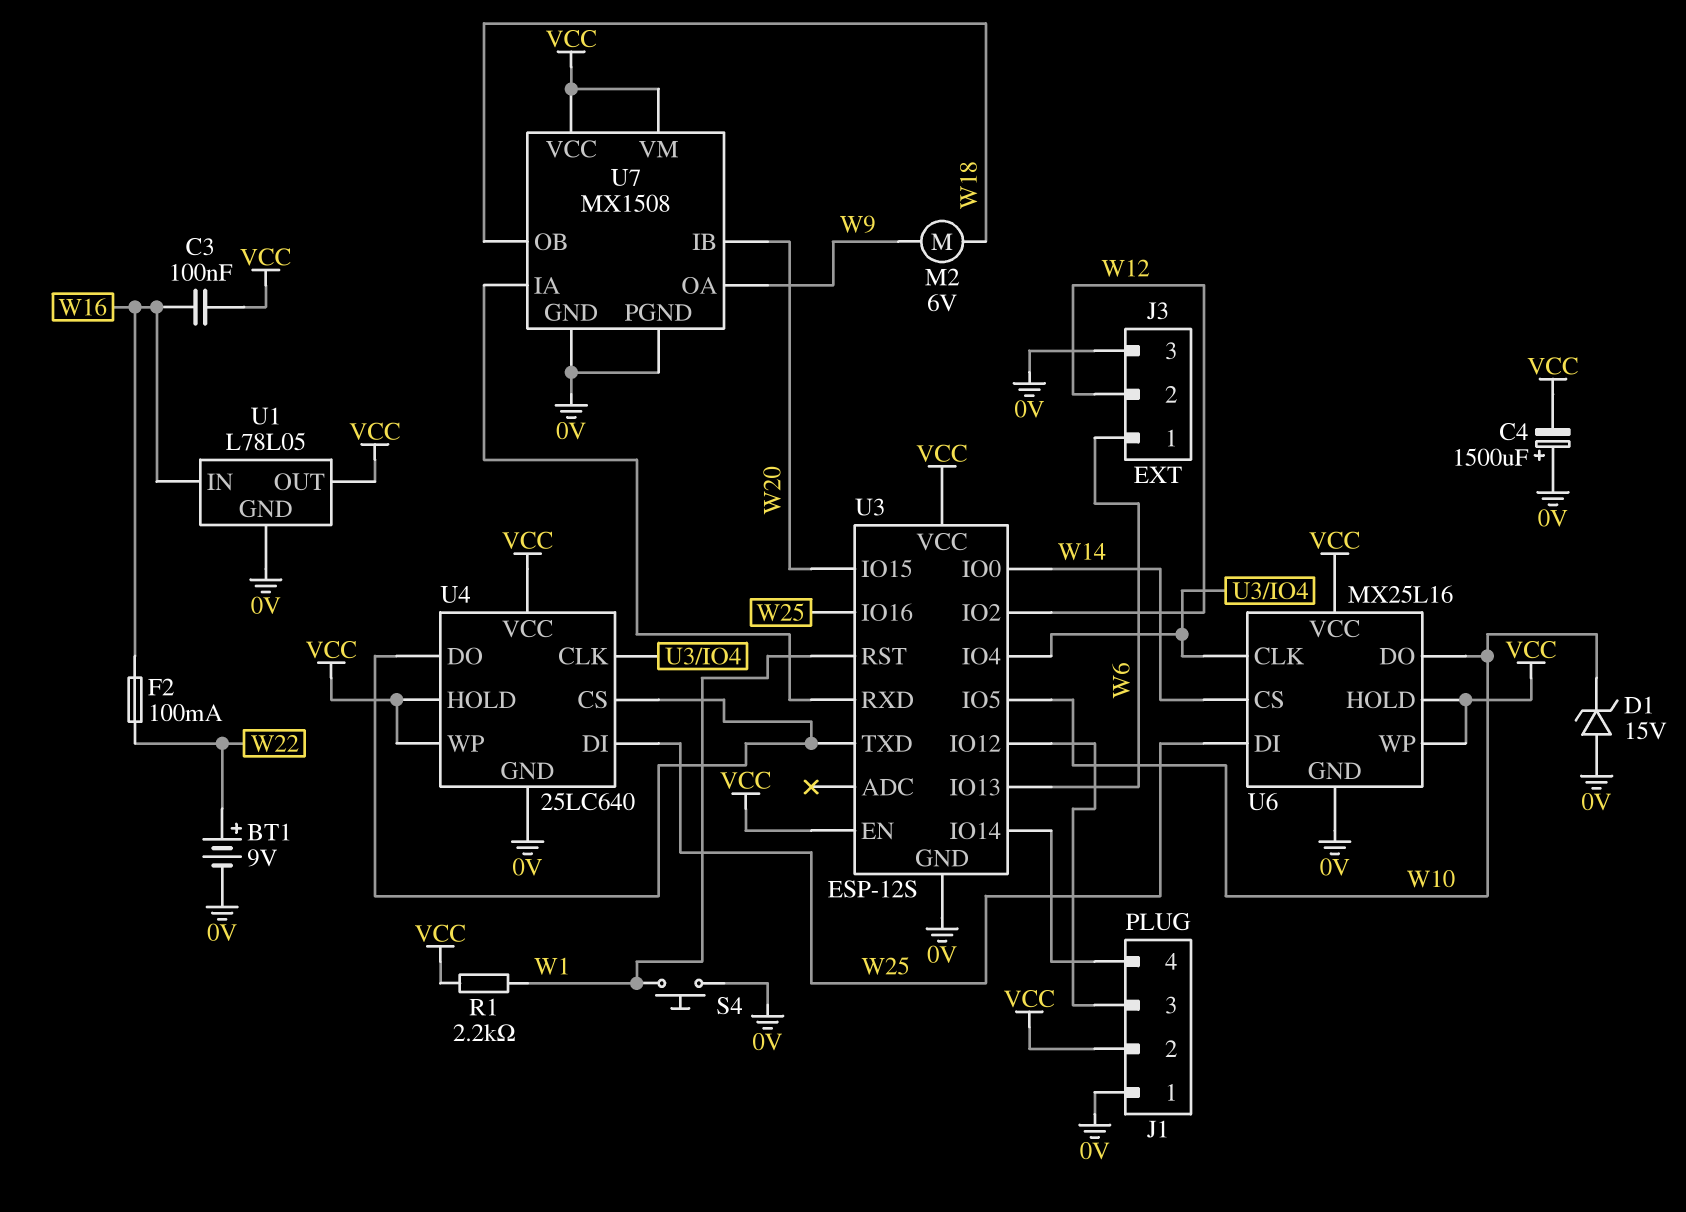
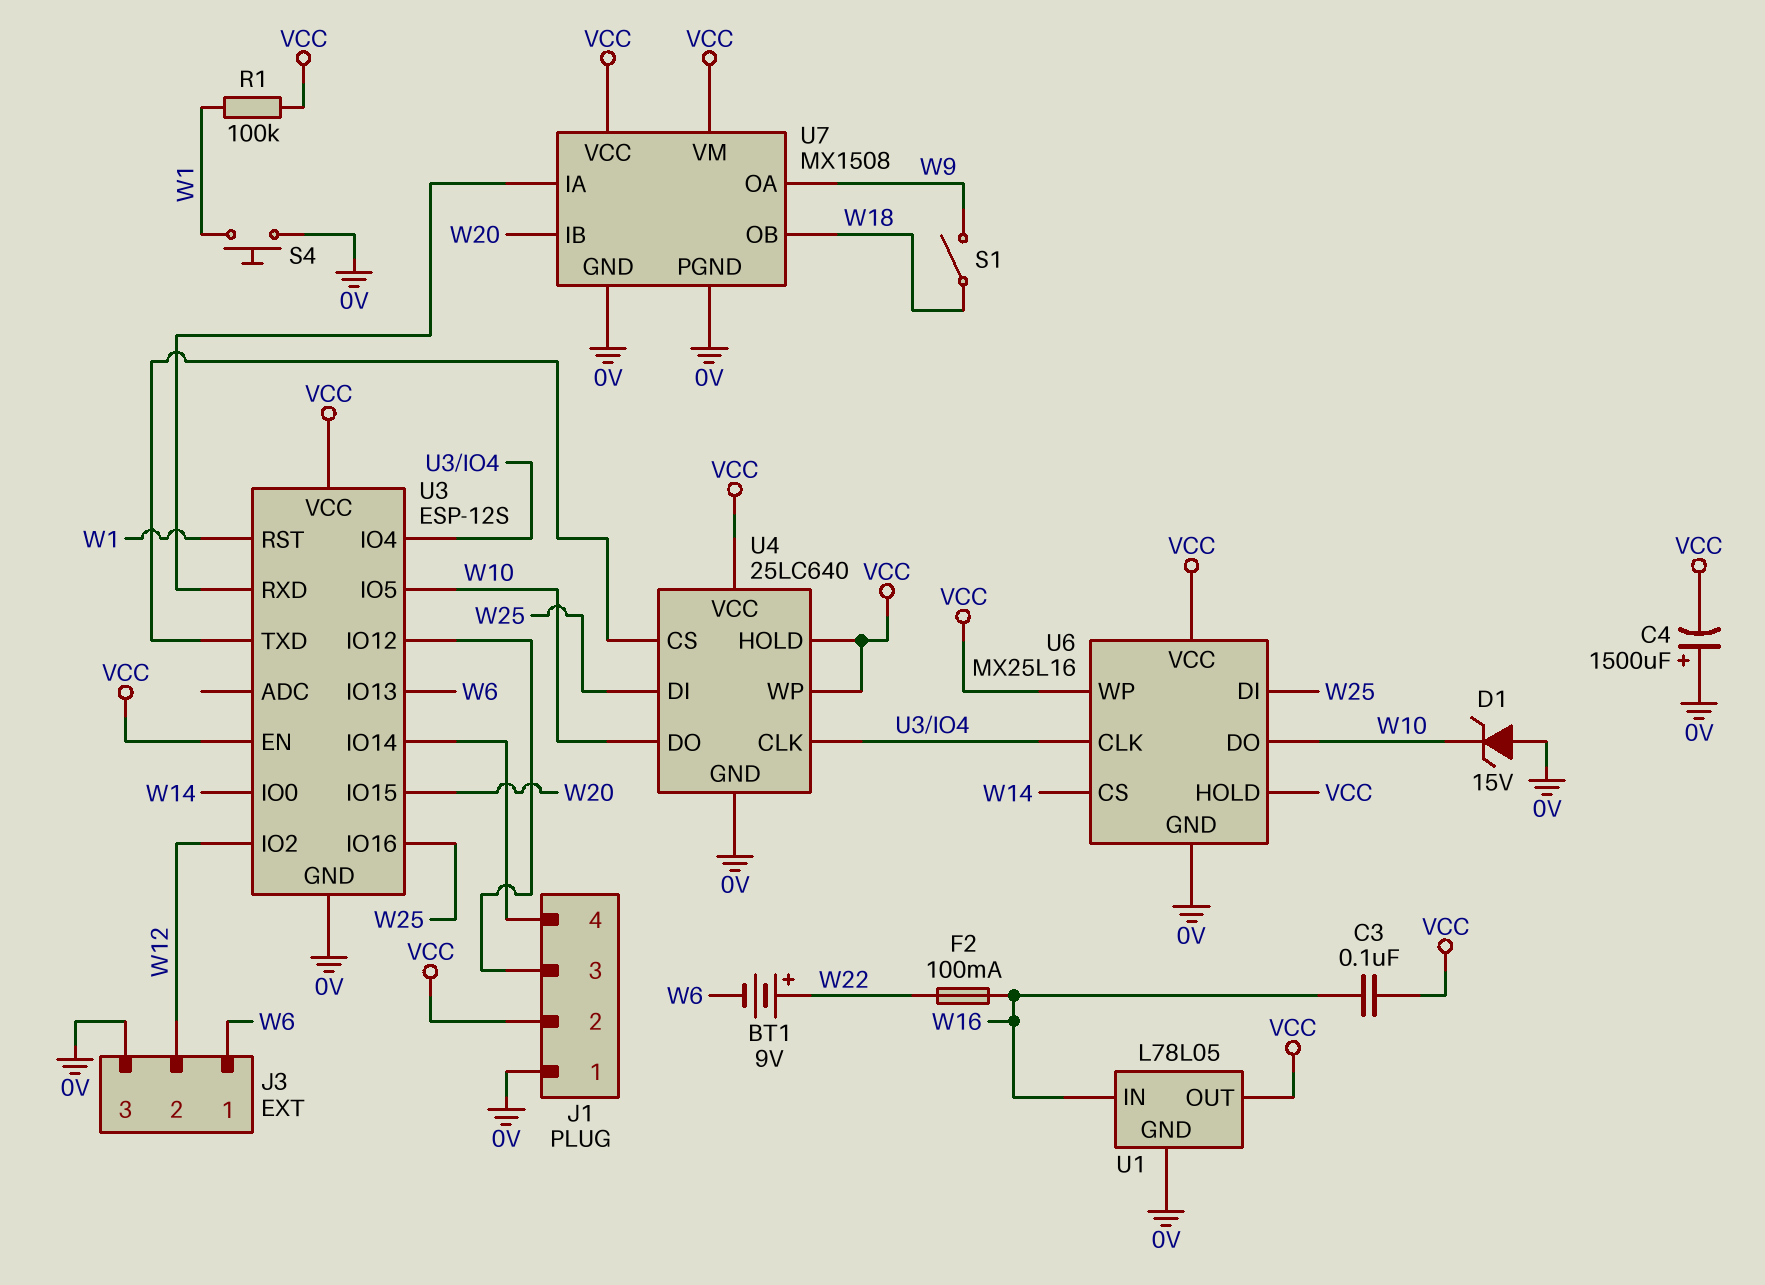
BT1: 9V (plus W22, minus 0V) -> 9V (plus W22, minus W6)
M2: motor 6V (W9, W18) -> none
R1: 2.2k (VCC, W1) -> 100k (VCC, W1)
S1: none -> switch (W9, W18)
U4 pin DO: U3/TXD -> W10

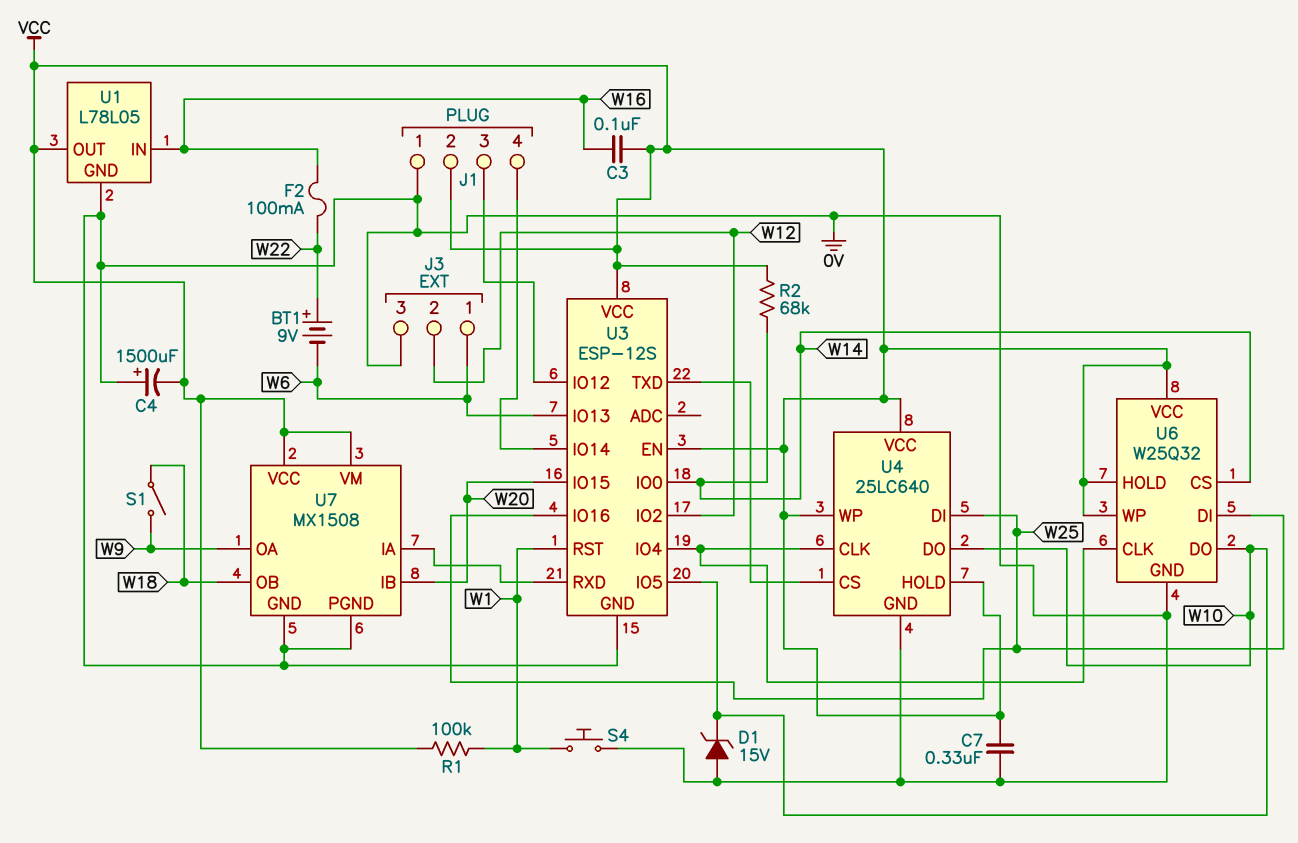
C7: none -> 330nF (0V, VCC)
R2: none -> 68k (VCC, W14)
U6: MX25L16 -> W25Q32

